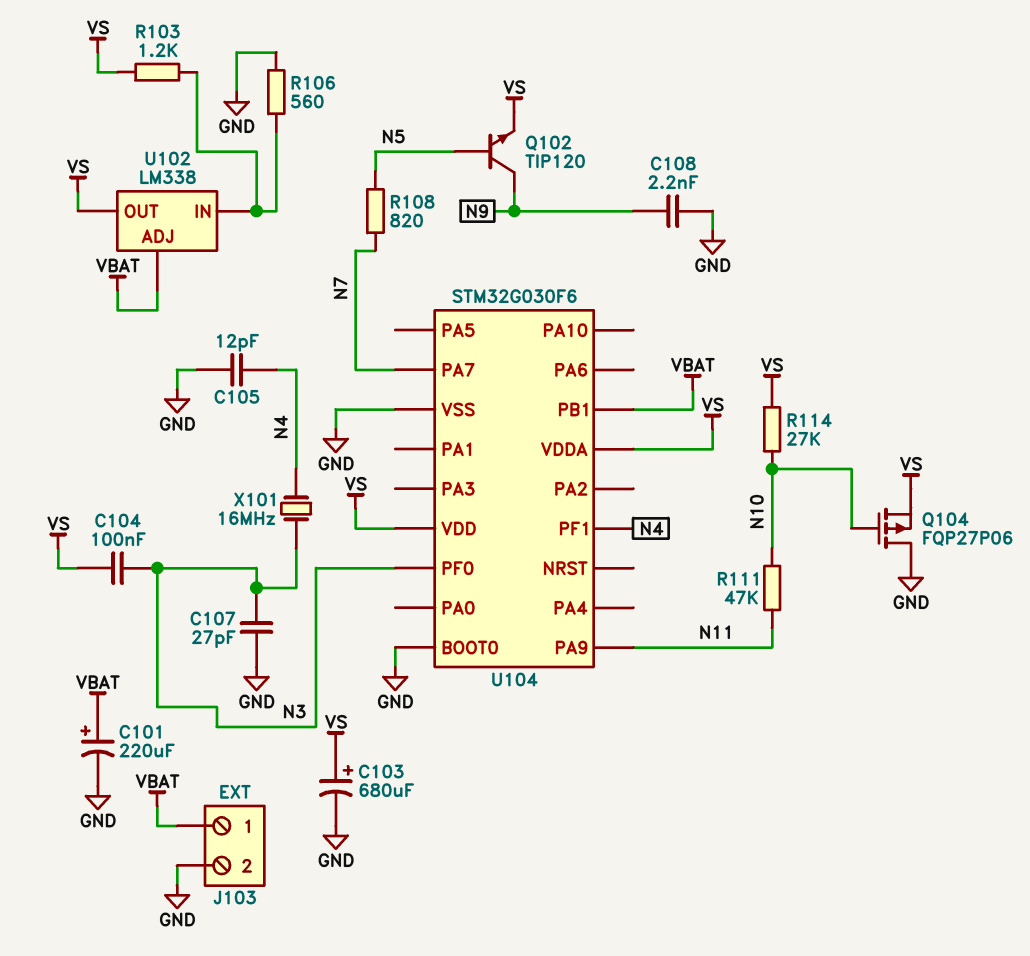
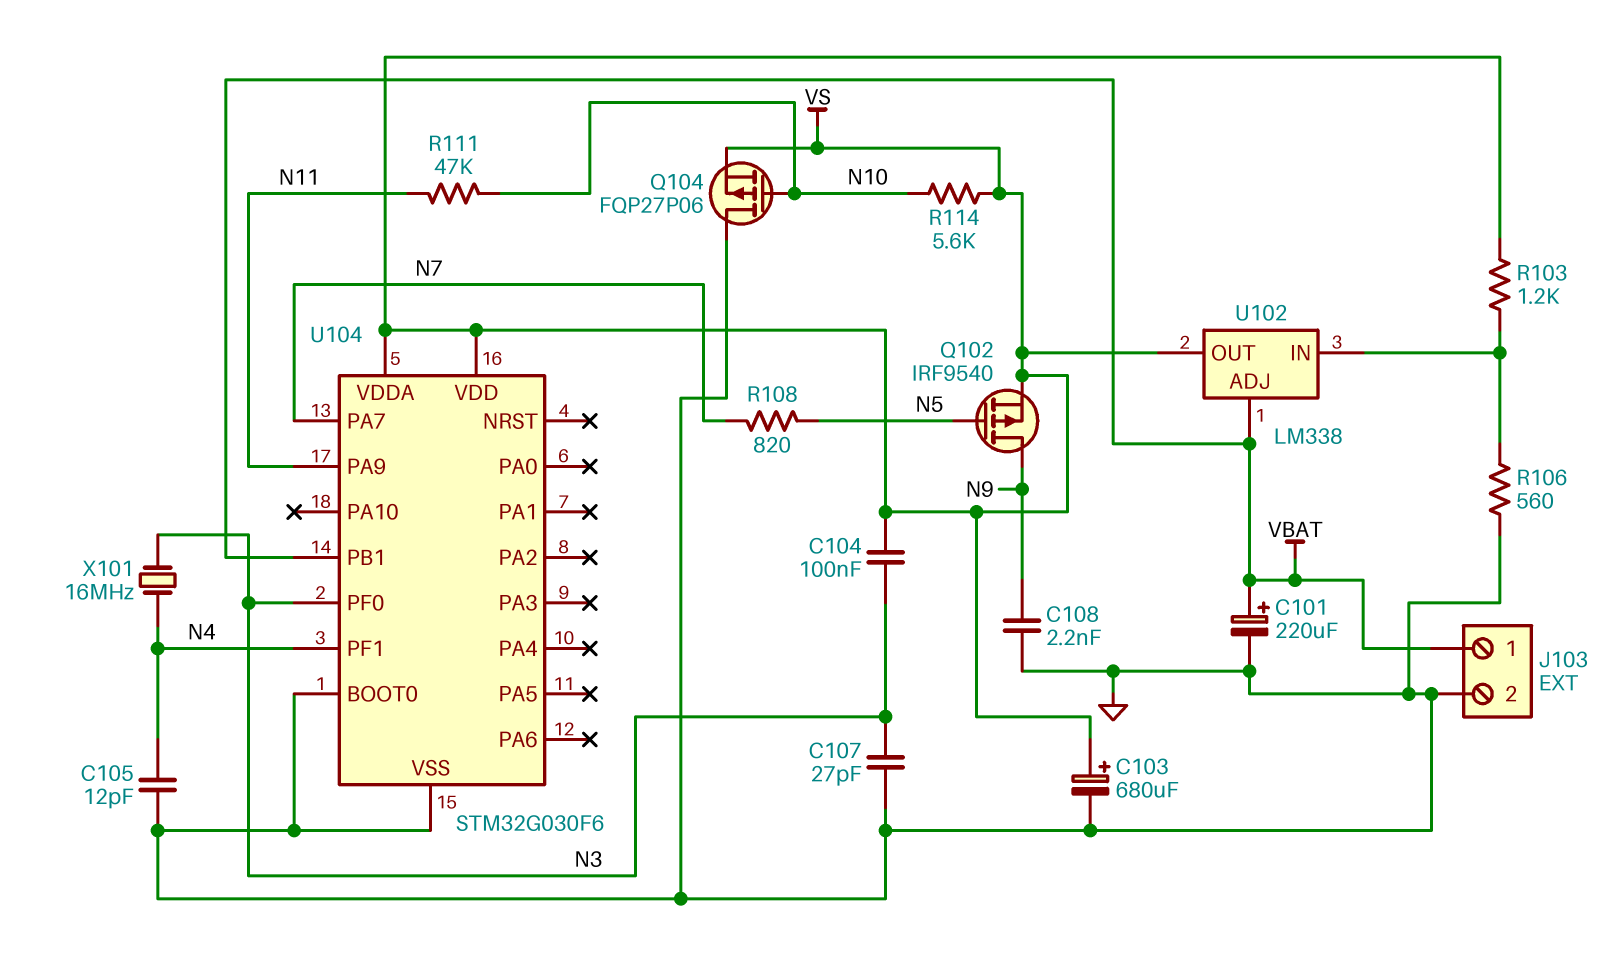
Q102: NPN TIP120 (B N5, C N9, E VS) -> PMOS IRF9540 (G N5, D N9, S VS)
R114: 27k (N10, VS) -> 5.6k (N10, VS)

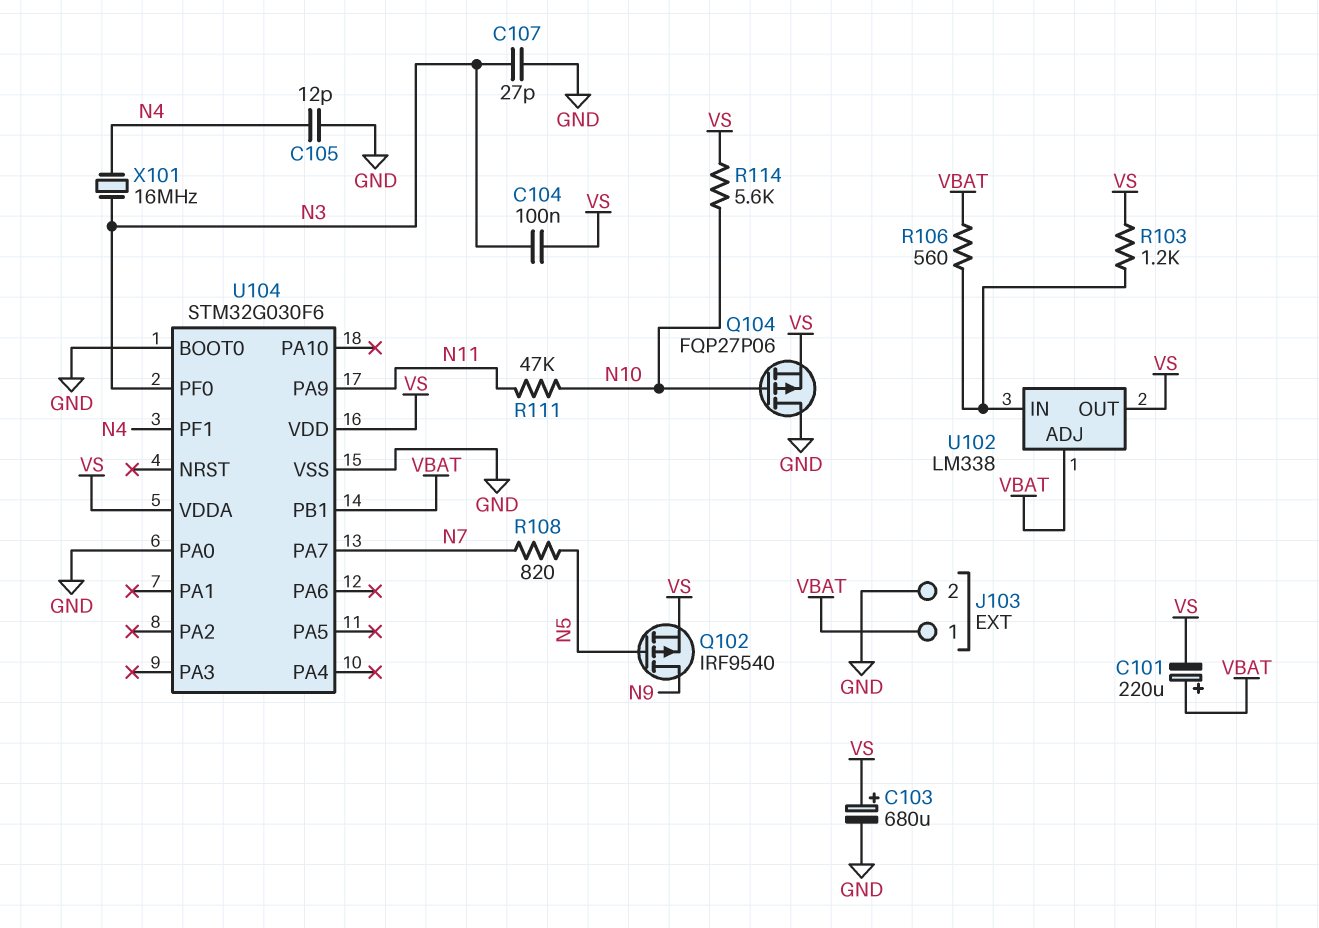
C101: 220uF (plus VBAT, minus GND) -> 220uF (plus VBAT, minus VS)
C108: 2.2nF (GND, N9) -> none
R106: 560 (GND, U102/IN) -> 560 (U102/IN, VBAT)
U104 pin PA0: none -> GND

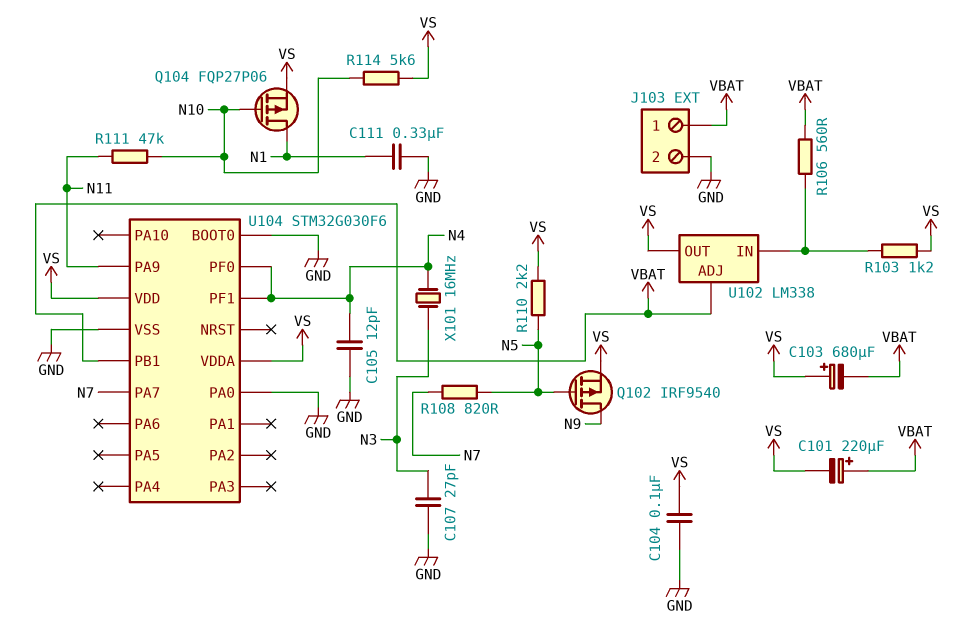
C103: 680uF (plus VS, minus GND) -> 680uF (plus VS, minus VBAT)
C104: 100nF (N3, VS) -> 100nF (GND, VS)
C111: none -> 330nF (GND, N1)
Q104: PMOS FQP27P06 (G N10, D GND, S VS) -> PMOS FQP27P06 (G N10, D N1, S VS)
R110: none -> 2.2k (N5, VS)
U104 pin PF0: N3 -> N4

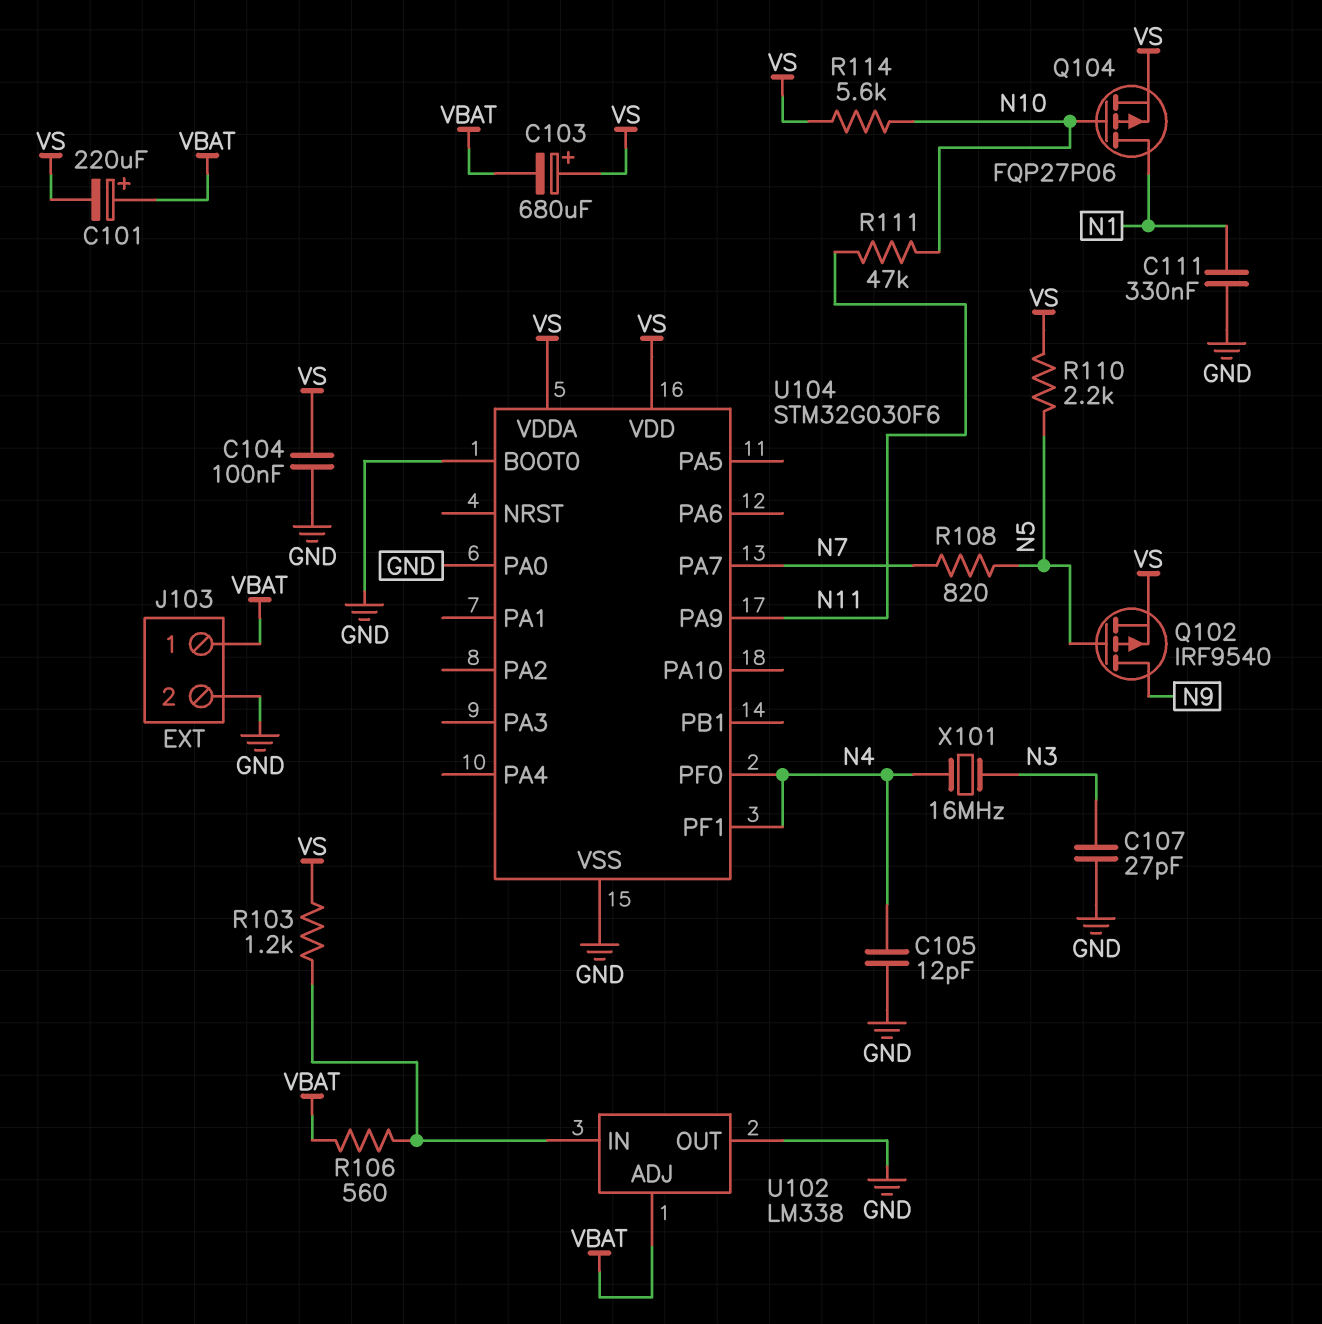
U102 pin OUT: VS -> GND
U104 pin PB1: VBAT -> none

